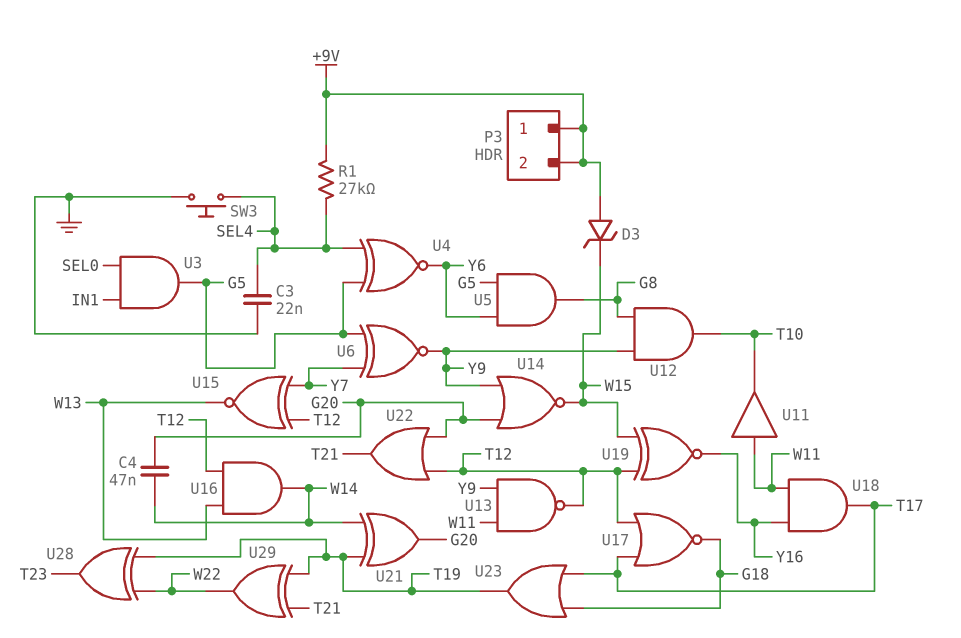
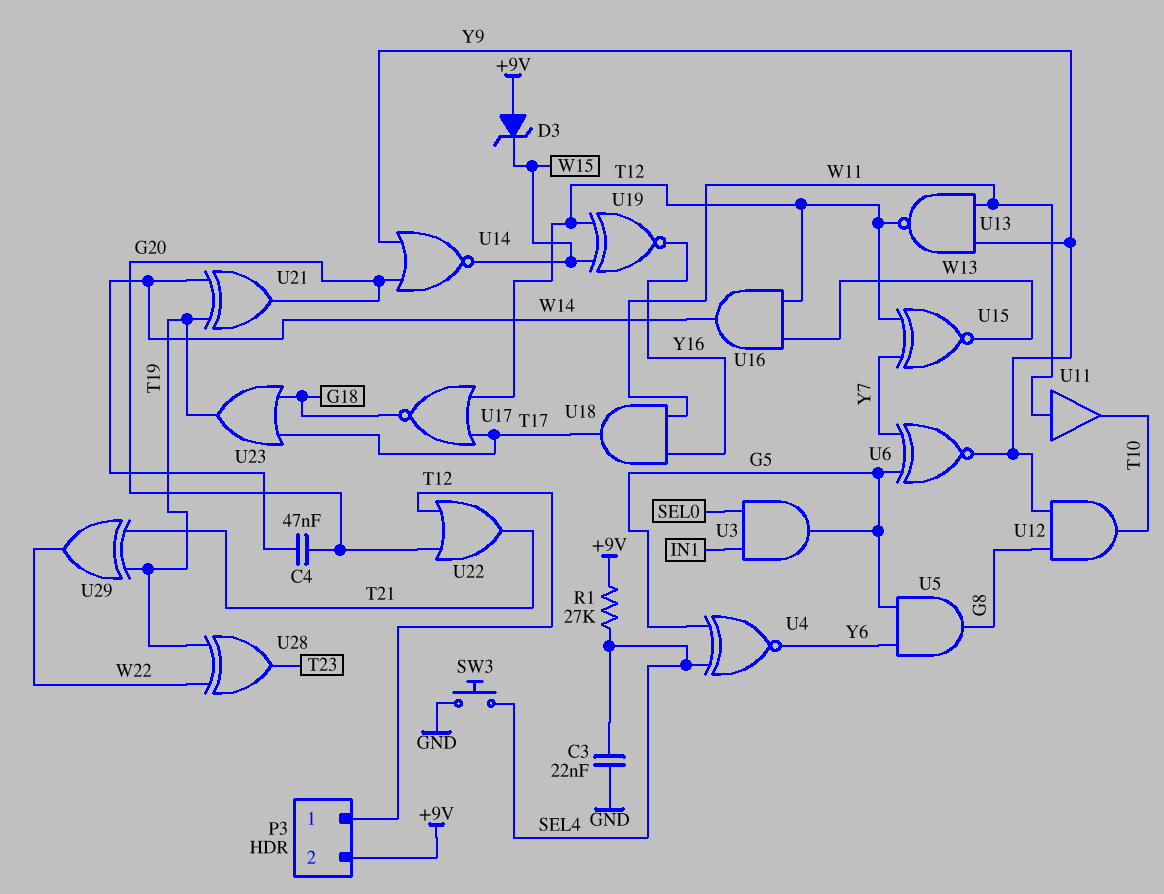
P3 pin 1: +9V -> T12

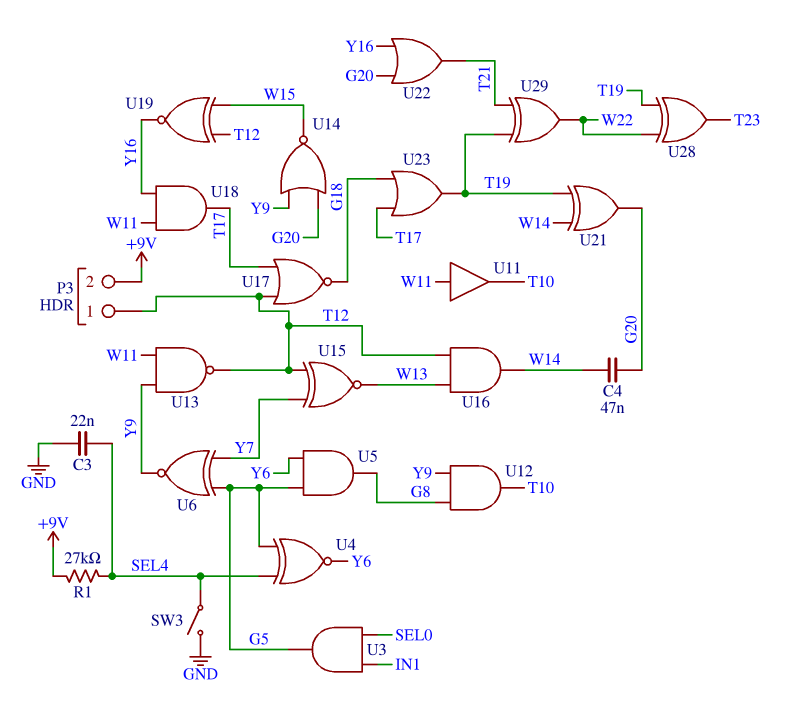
D3: zener (A +9V, K W15) -> none
SW3: button (GND, SEL4) -> switch (GND, SEL4)
U22: OR (in G20, in T12, out T21) -> OR (in G20, in Y16, out T21)

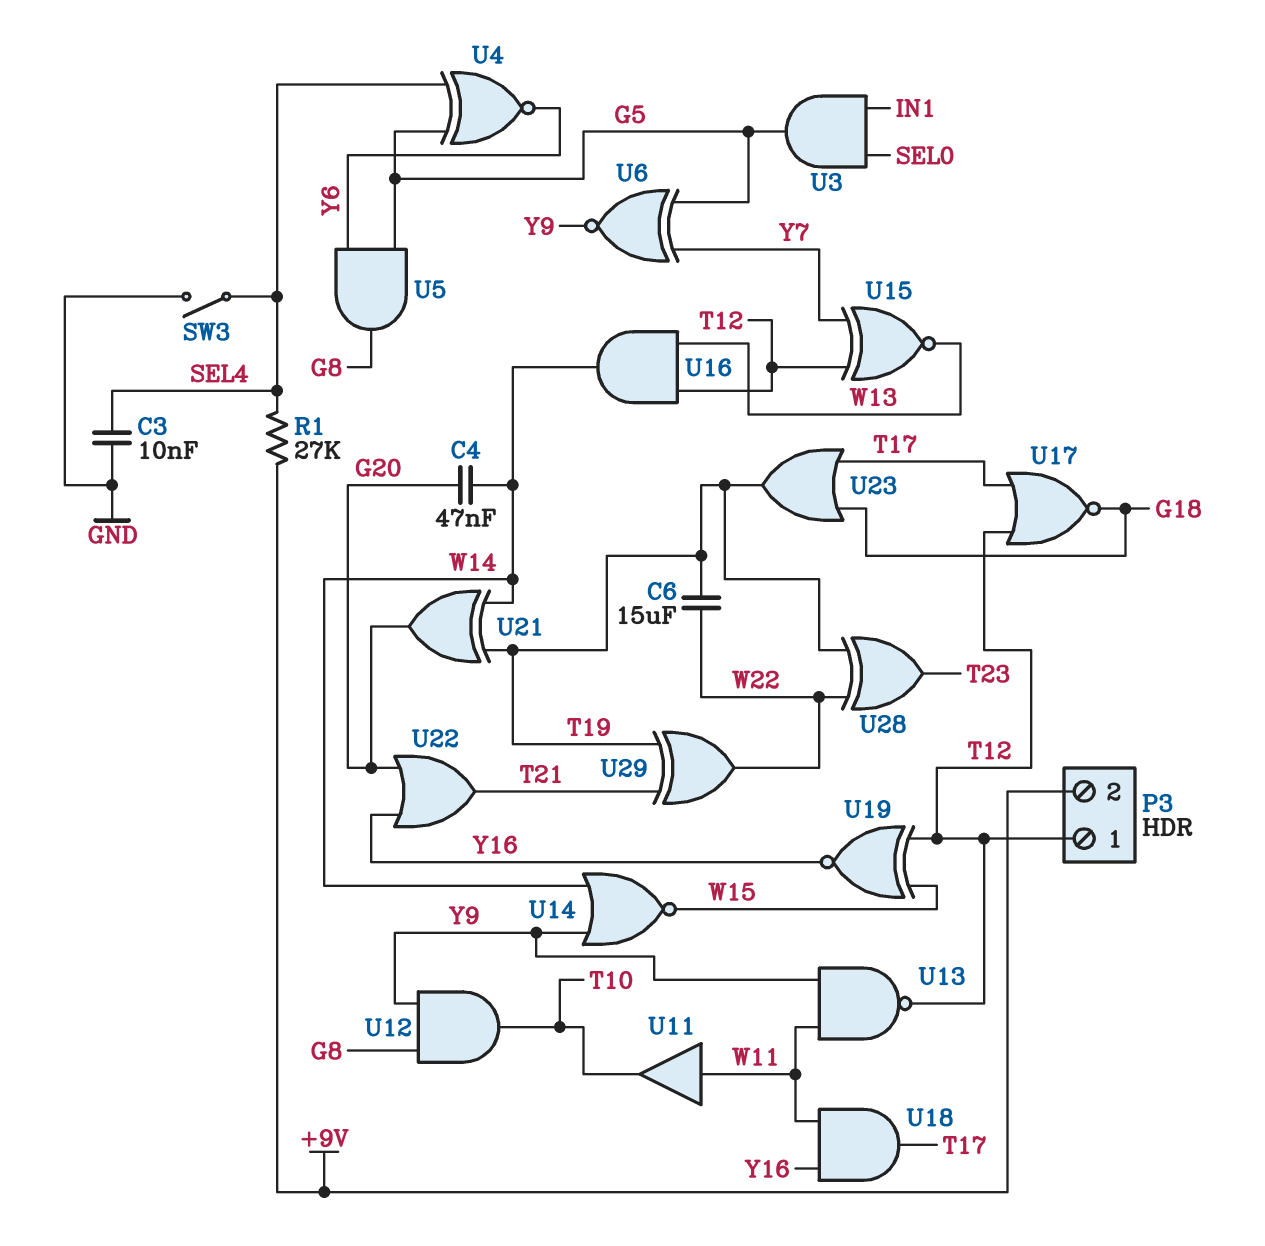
C3: 22nF (GND, SEL4) -> 10nF (GND, SEL4)
C6: none -> 15uF (T19, W22)
U14: NOR (in G20, in Y9, out W15) -> NOR (in W14, in Y9, out W15)

